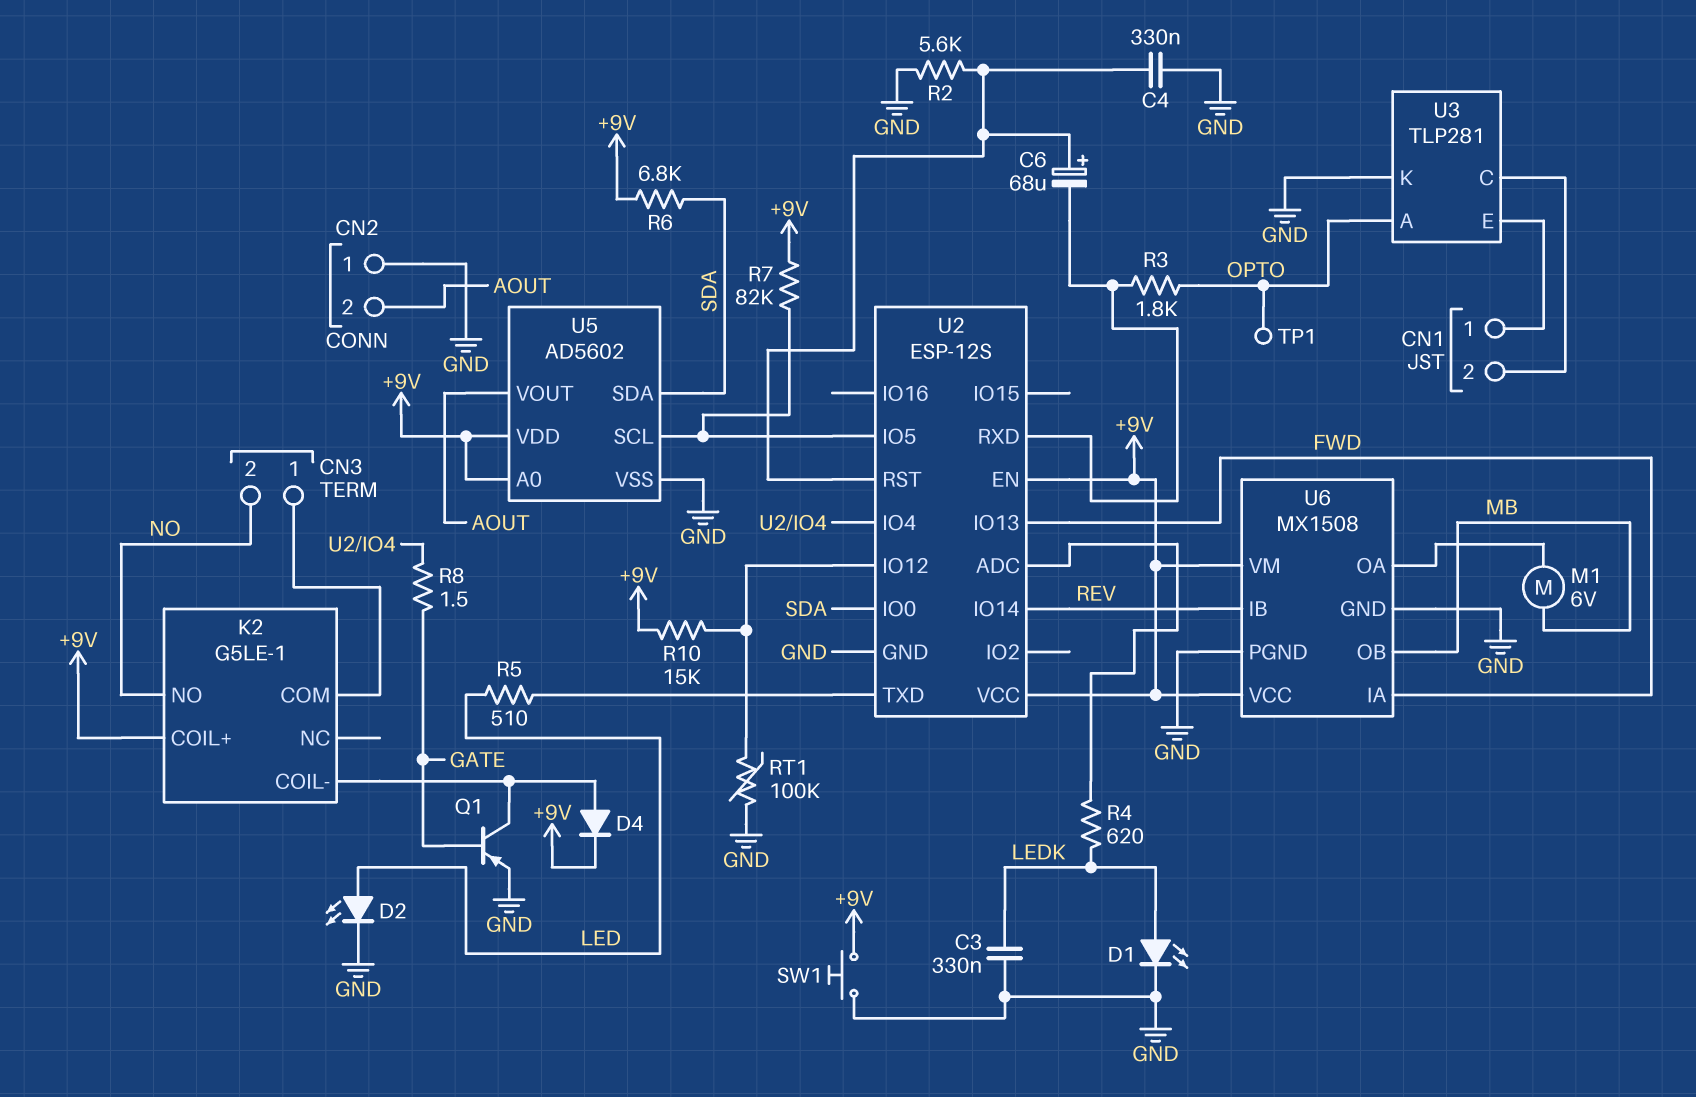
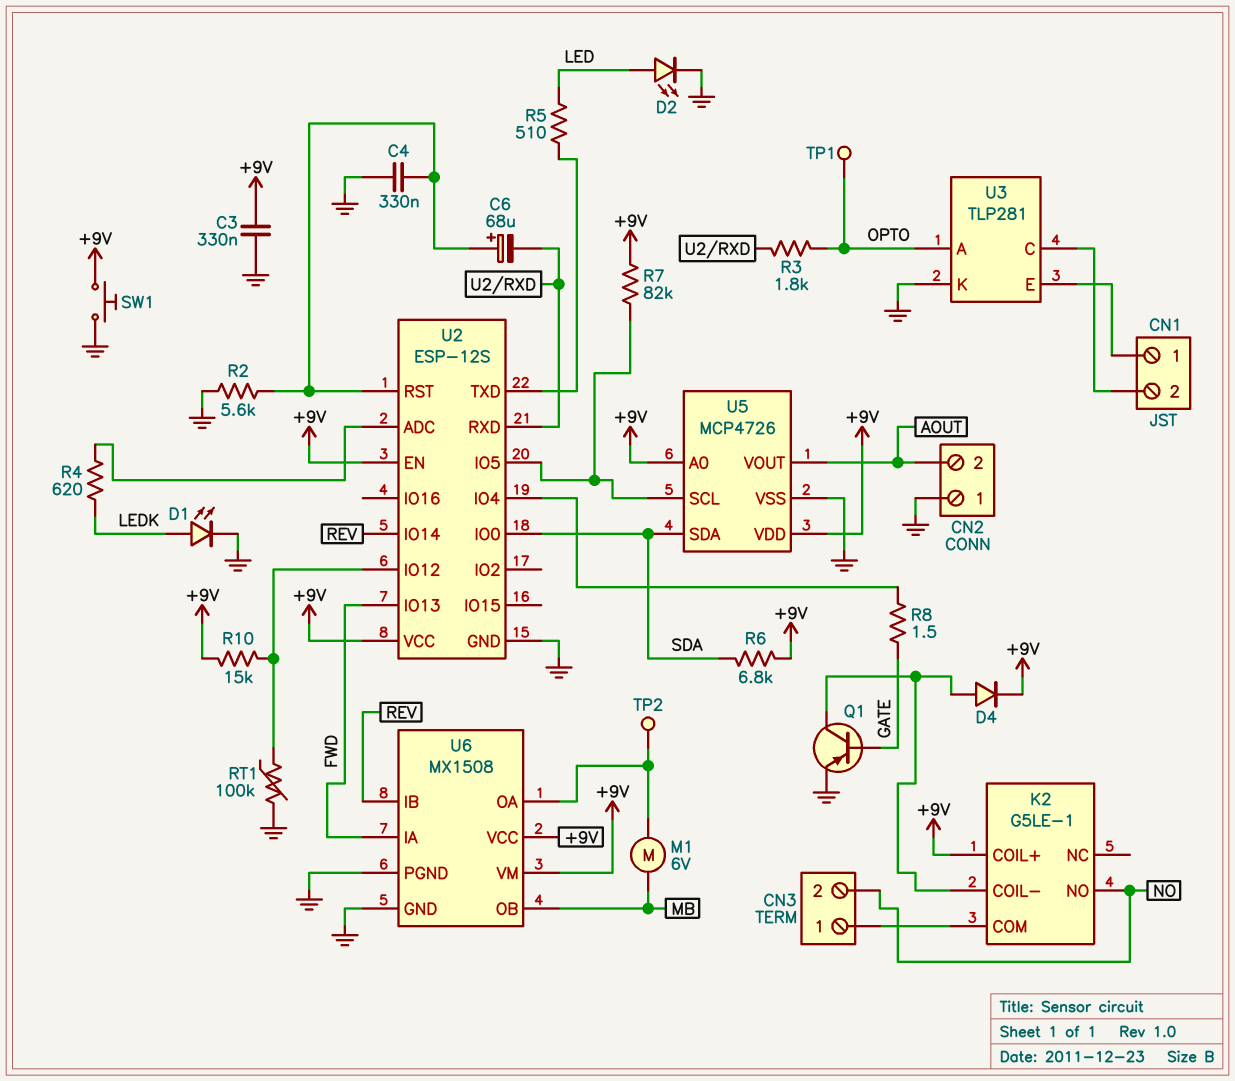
C3: 330nF (GND, LEDK) -> 330nF (+9V, GND)
TP2: none -> test point (U6/OA)
U5: AD5602 -> MCP4726

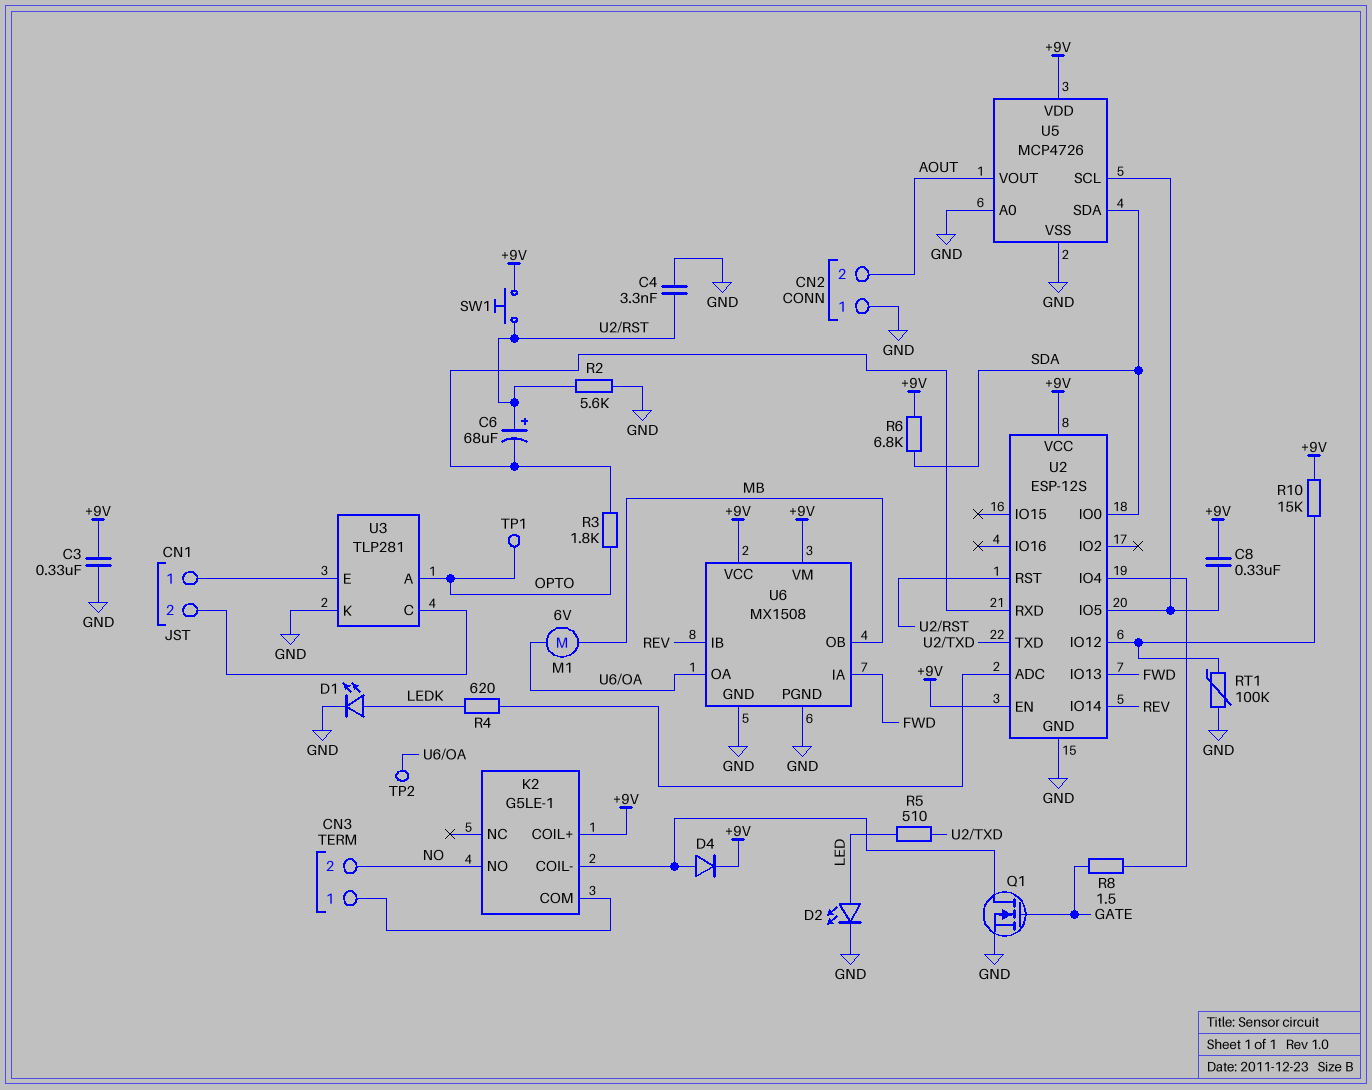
C4: 330nF (GND, U2/RST) -> 3.3nF (GND, U2/RST)
C8: none -> 330nF (+9V, U2/IO5)
Q1: PNP (B GATE, C K2/COIL-, E GND) -> NMOS (G GATE, D K2/COIL-, S GND)
R7: 82k (+9V, U2/IO5) -> none
SW1: button (+9V, GND) -> button (+9V, U2/RST)
U5 pin A0: +9V -> GND

